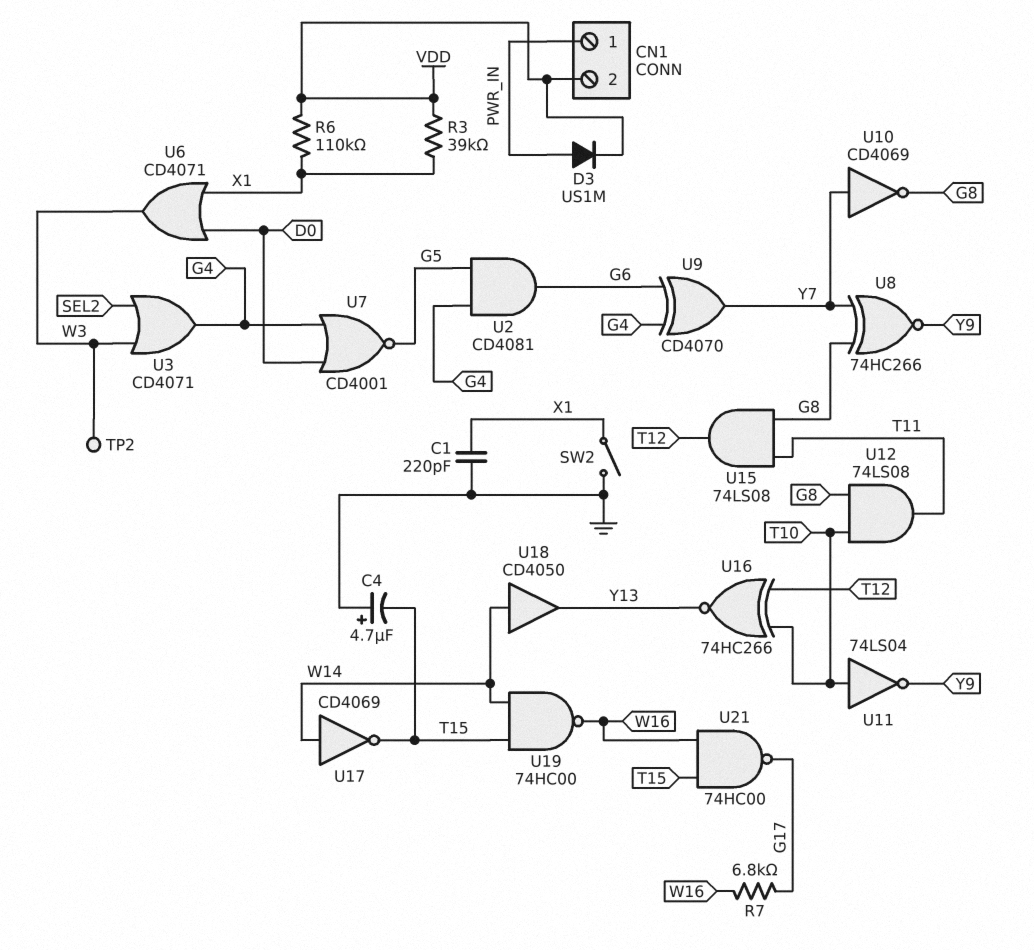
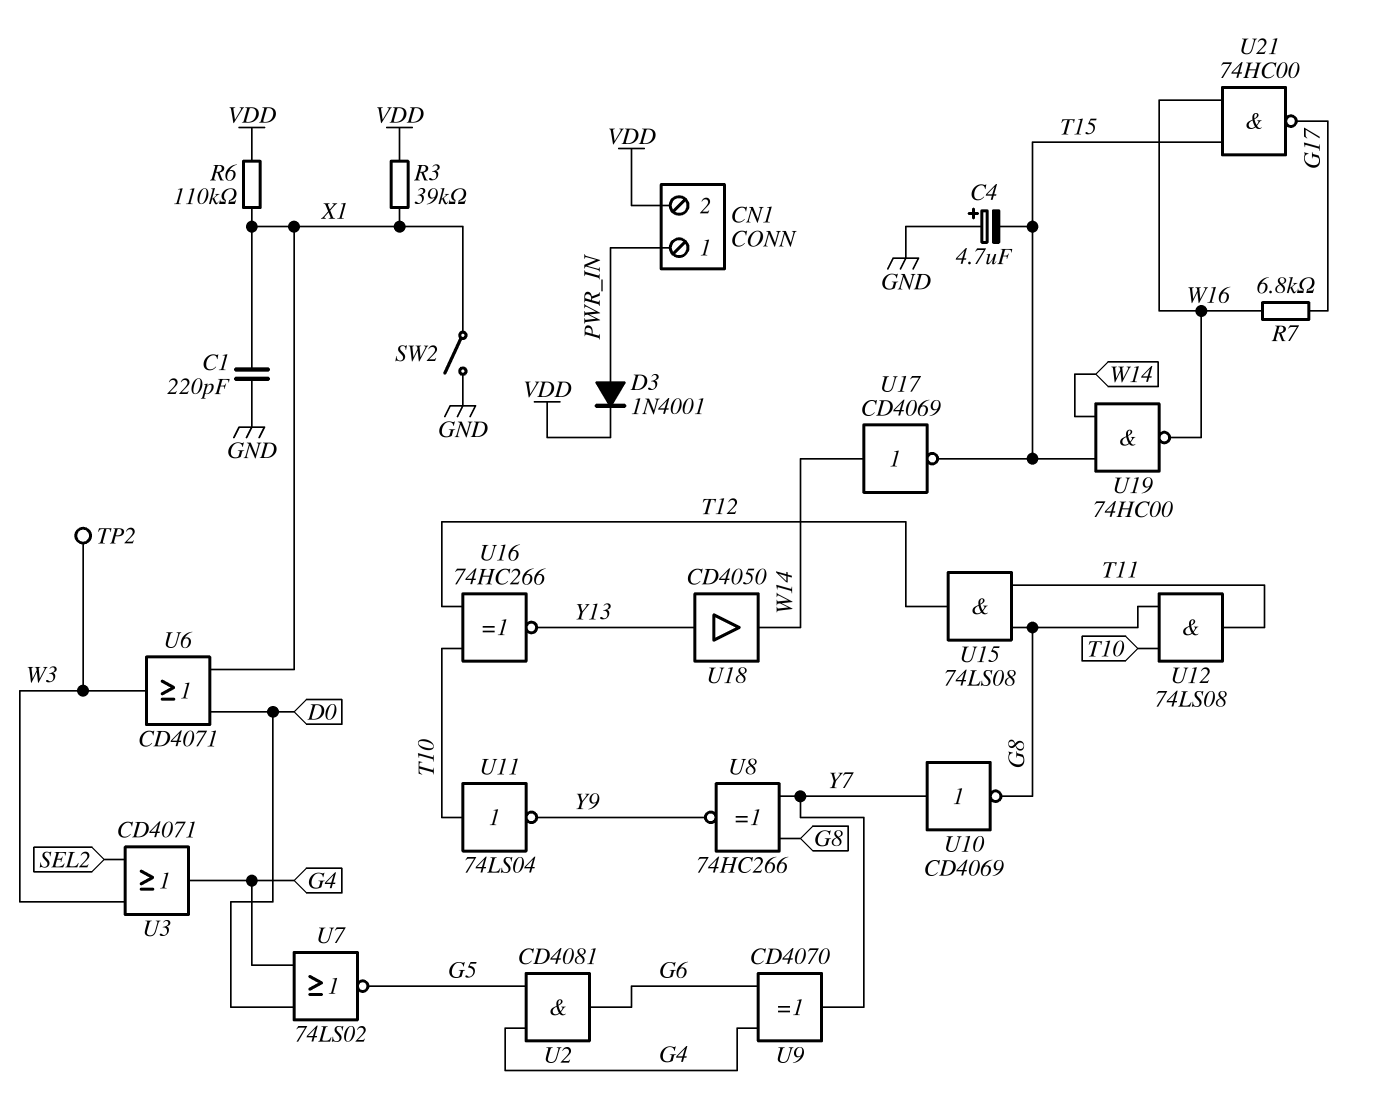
D3: diode US1M (A PWR_IN, K VDD) -> diode 1N4001 (A PWR_IN, K VDD)
U7: NOR CD4001 (in D0, in G4, out G5) -> NOR 74LS02 (in D0, in G4, out G5)
U18: buffer CD4050 (in W14, out Y13) -> buffer CD4050 (in Y13, out W14)

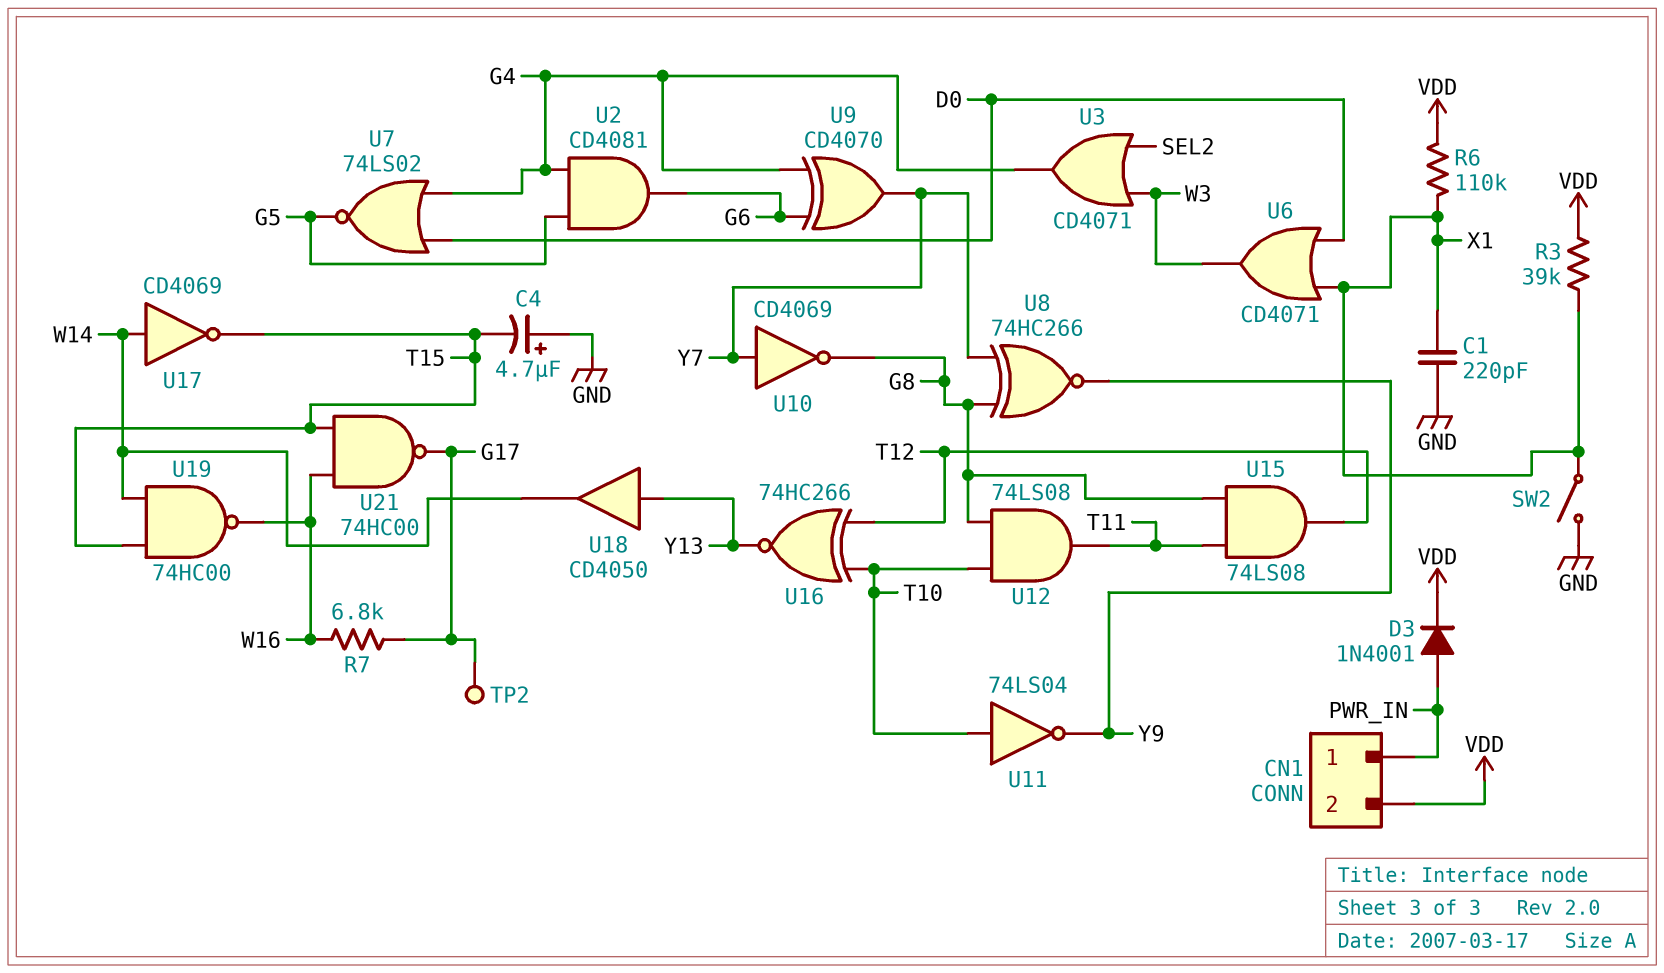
TP2: test point (W3) -> test point (G17)

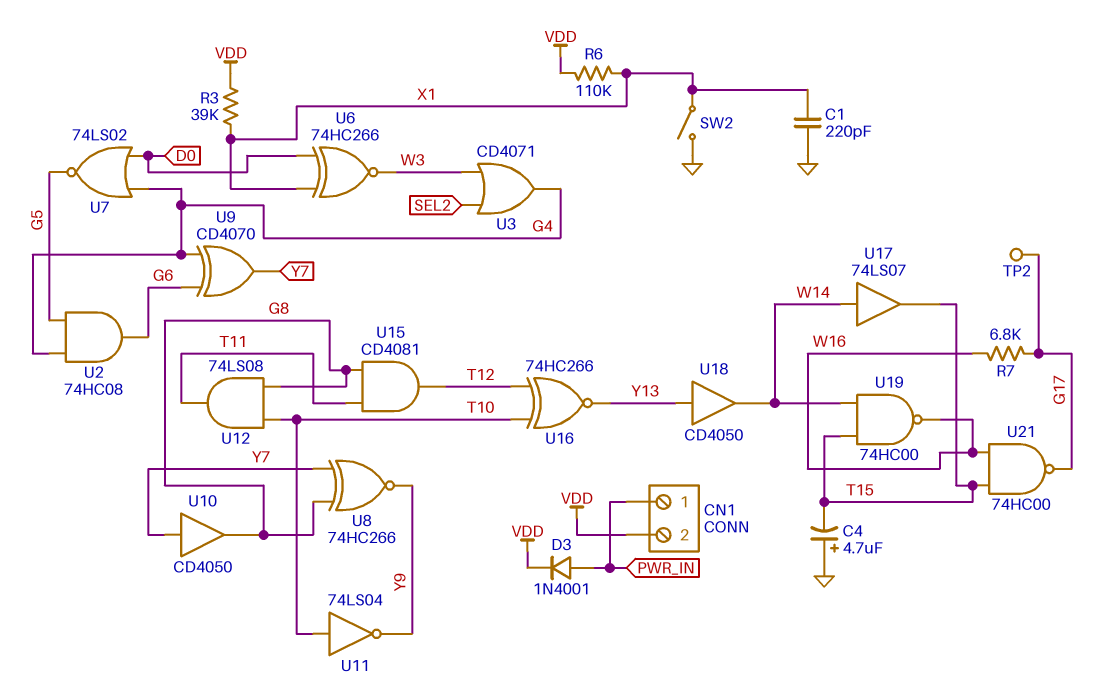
U2: AND CD4081 (in G4, in G5, out G6) -> AND 74HC08 (in G4, in G5, out G6)
U6: OR CD4071 (in D0, in X1, out W3) -> XNOR 74HC266 (in D0, in X1, out W3)
U10: NOT CD4069 (in Y7, out G8) -> buffer CD4050 (in Y7, out G8)
U15: AND 74LS08 (in G8, in T11, out T12) -> AND CD4081 (in G8, in T11, out T12)
U17: NOT CD4069 (in W14, out T15) -> buffer 74LS07 (in W14, out T15)

